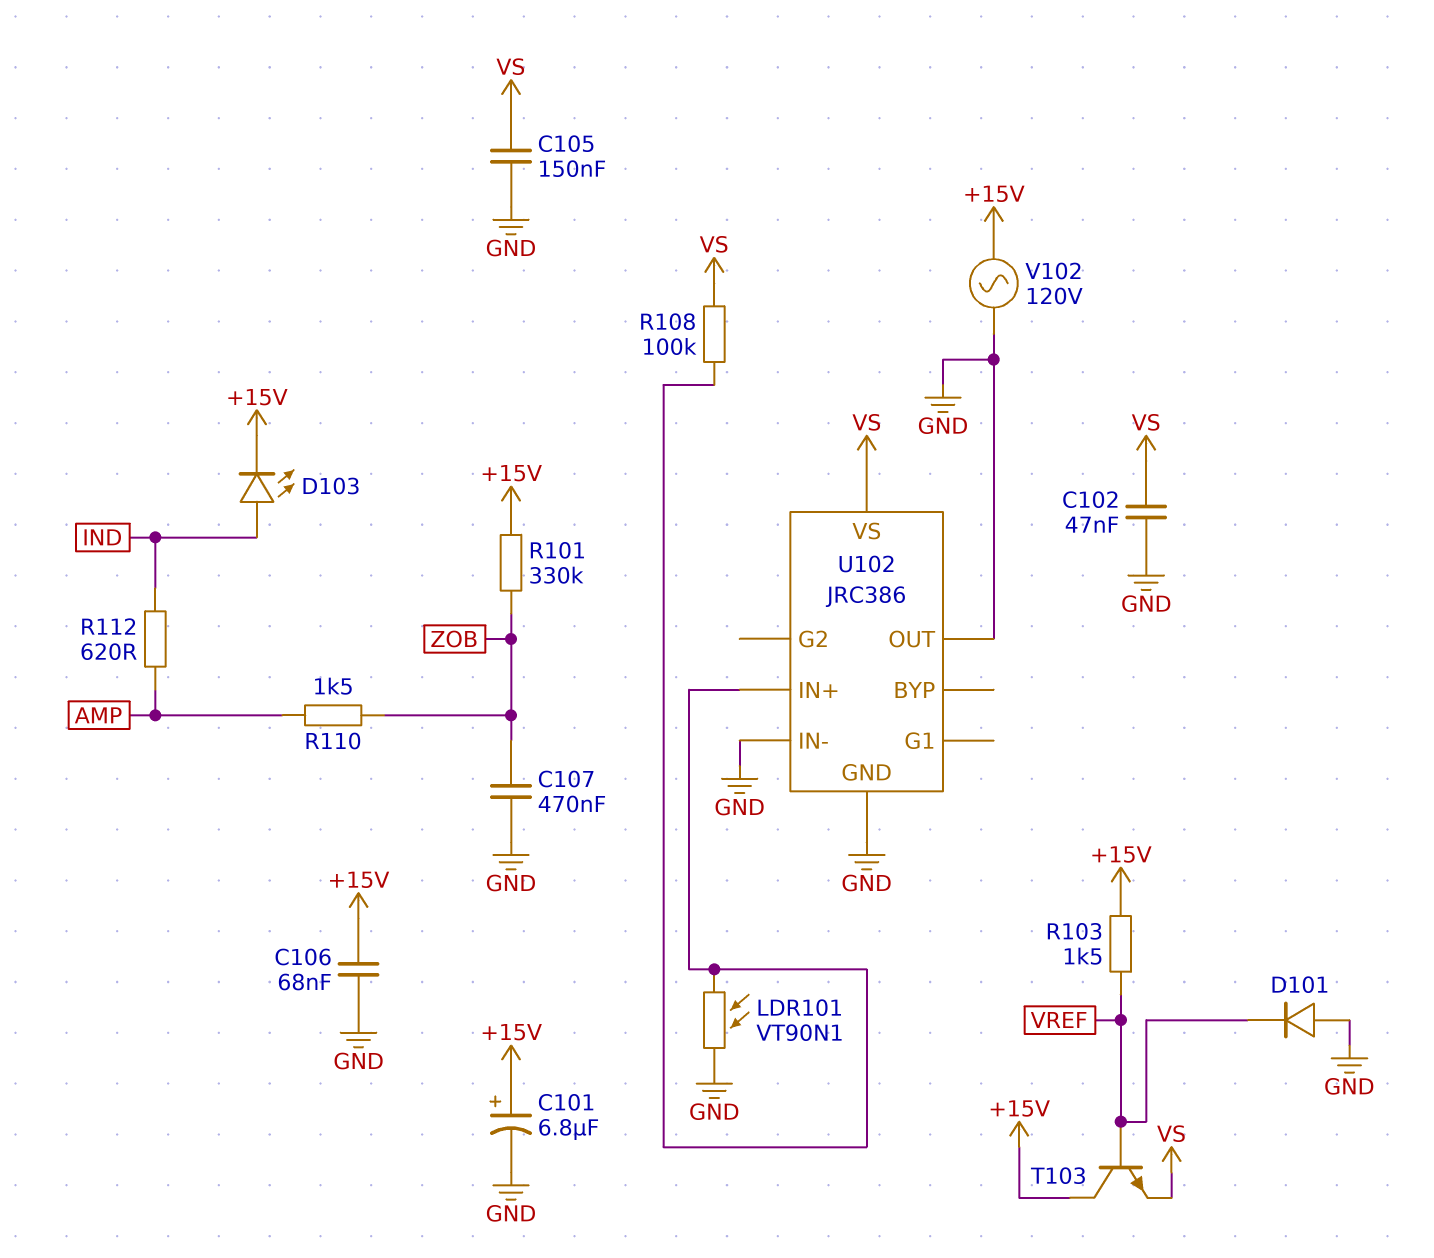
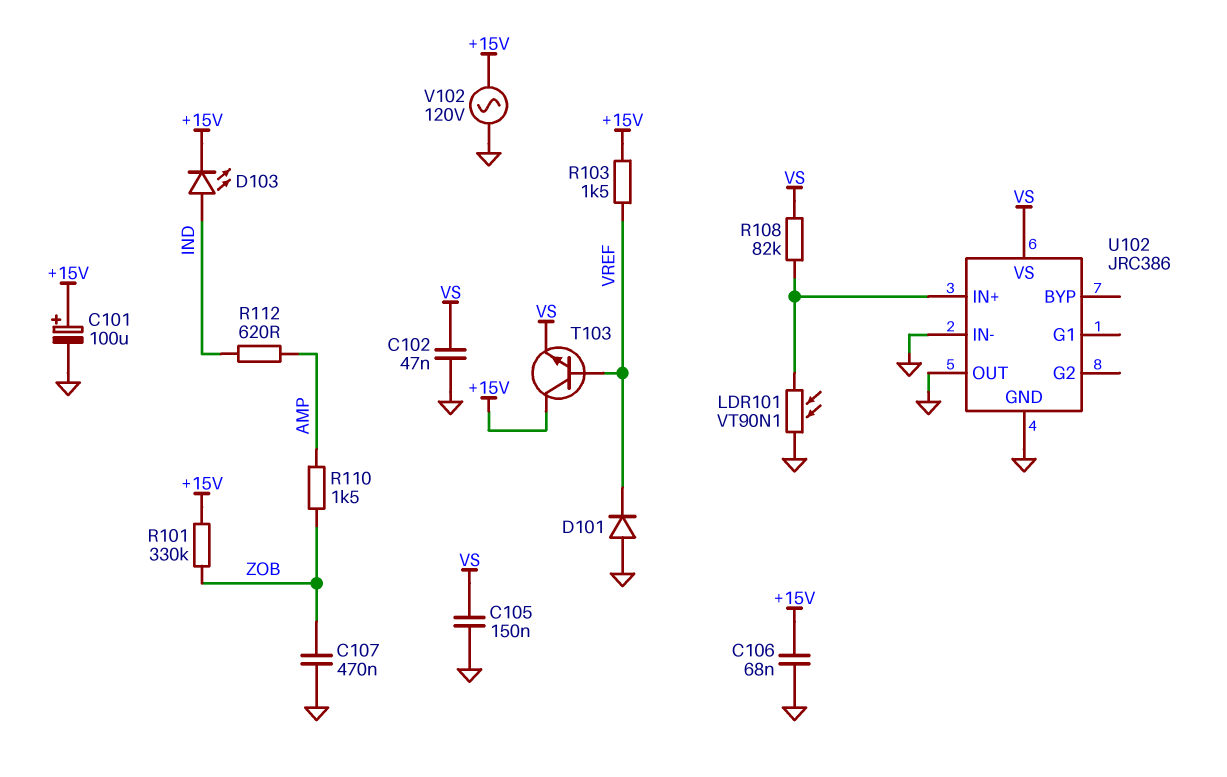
C101: 6.8uF (plus +15V, minus GND) -> 100uF (plus +15V, minus GND)
R108: 100k (U102/IN+, VS) -> 82k (U102/IN+, VS)

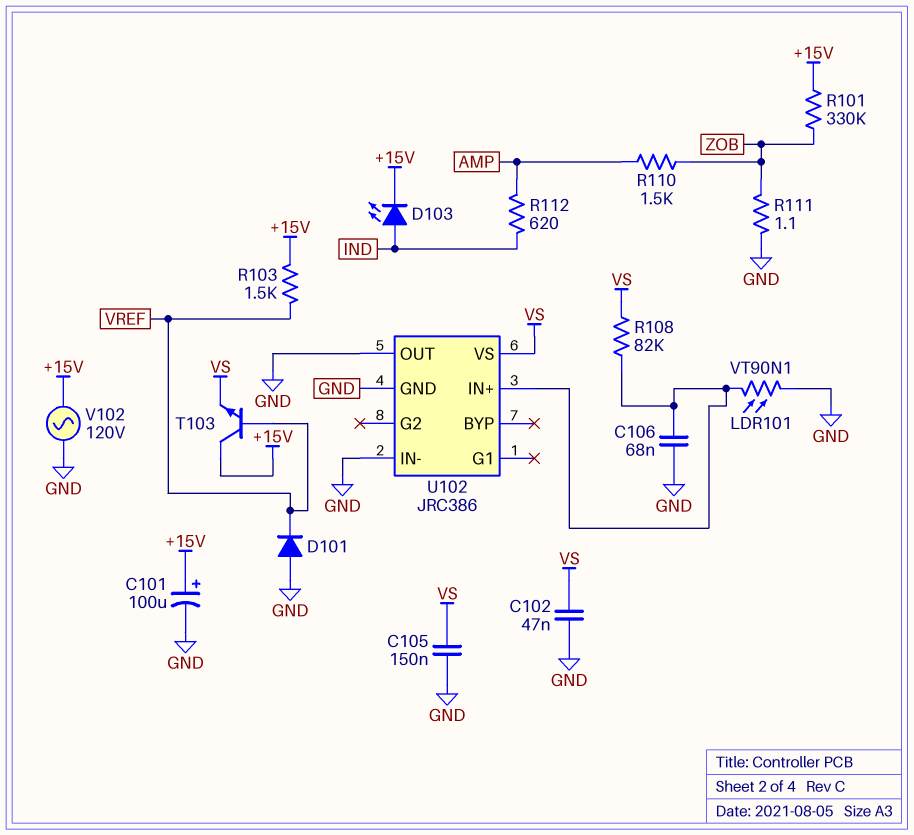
C106: 68nF (+15V, GND) -> 68nF (GND, U102/IN+)
C107: 470nF (GND, ZOB) -> none
R111: none -> 1.1 (GND, ZOB)

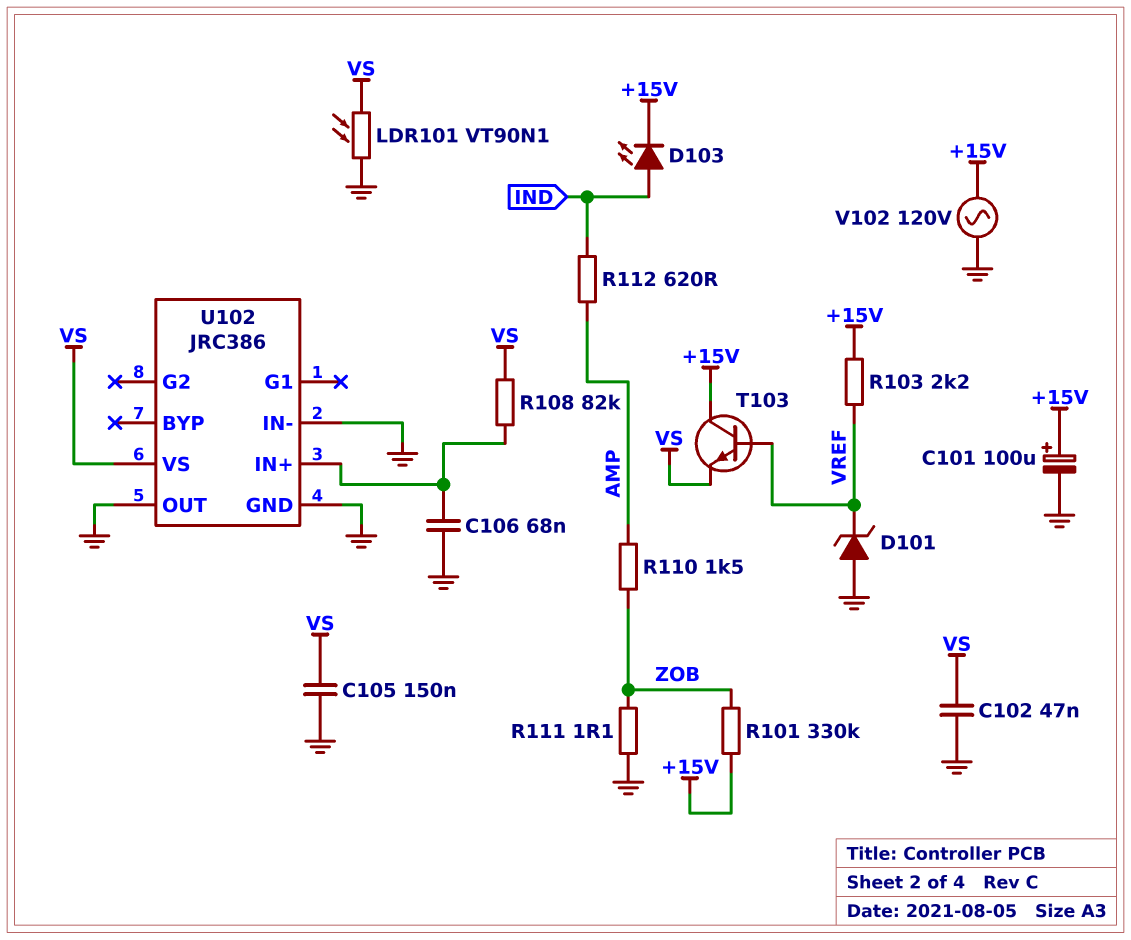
D101: diode (A GND, K VREF) -> zener (A GND, K VREF)
LDR101: VT90N1 (GND, U102/IN+) -> VT90N1 (GND, VS)
R103: 1.5k (+15V, VREF) -> 2.2k (+15V, VREF)

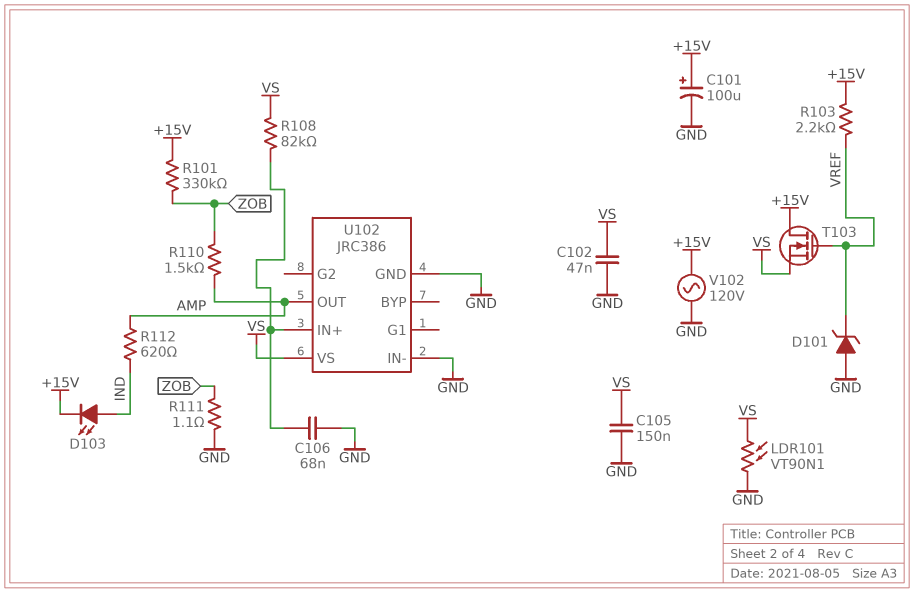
T103: NPN (B VREF, C +15V, E VS) -> NMOS (G VREF, D +15V, S VS)
U102 pin OUT: GND -> AMP

